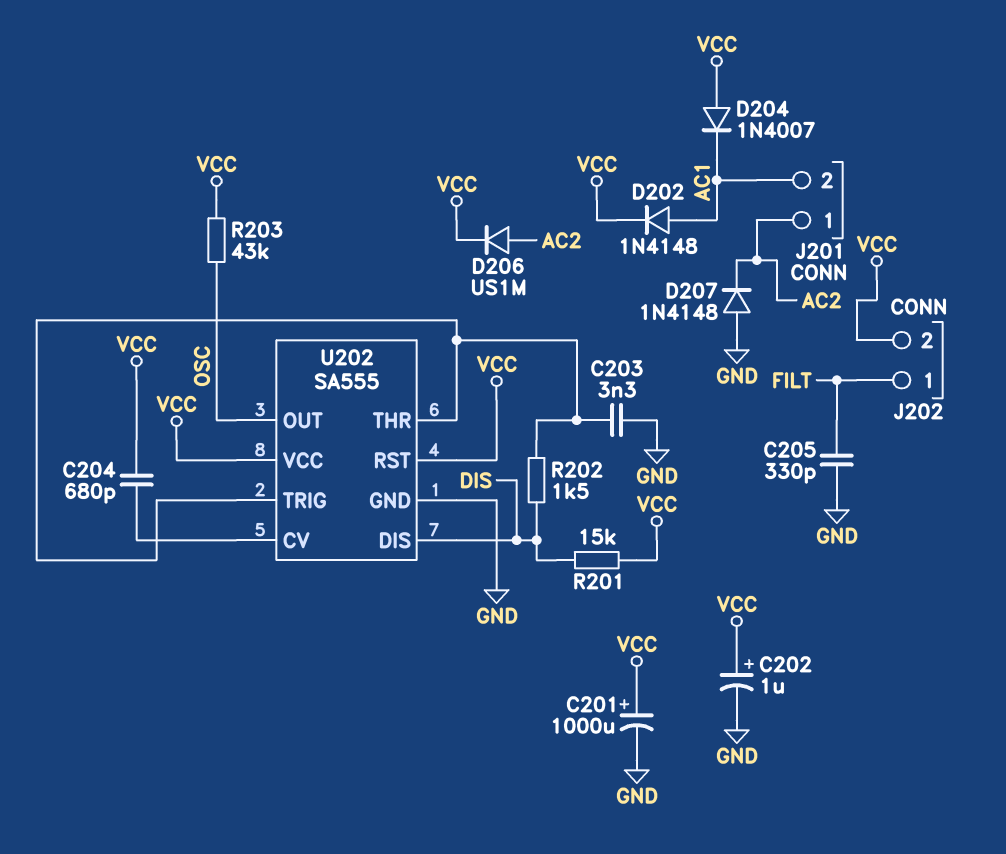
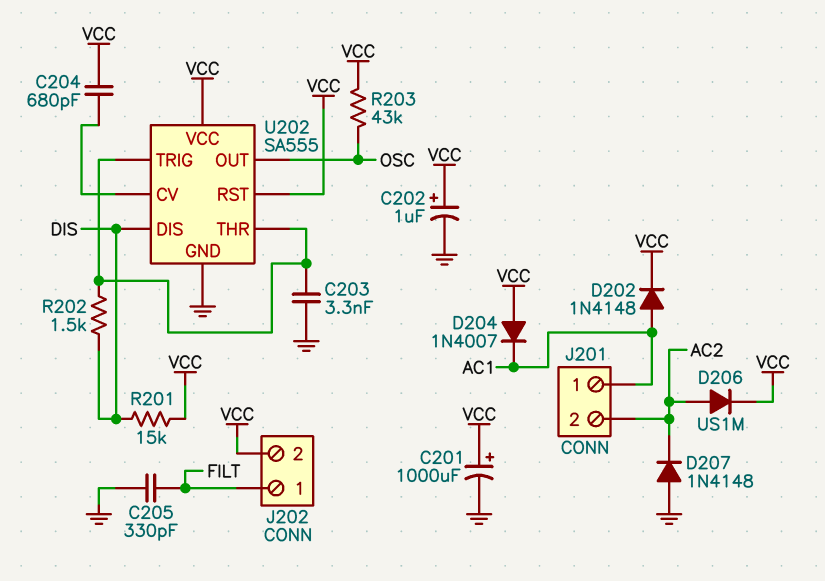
J201 pin 1: AC2 -> AC1
J201 pin 2: AC1 -> AC2

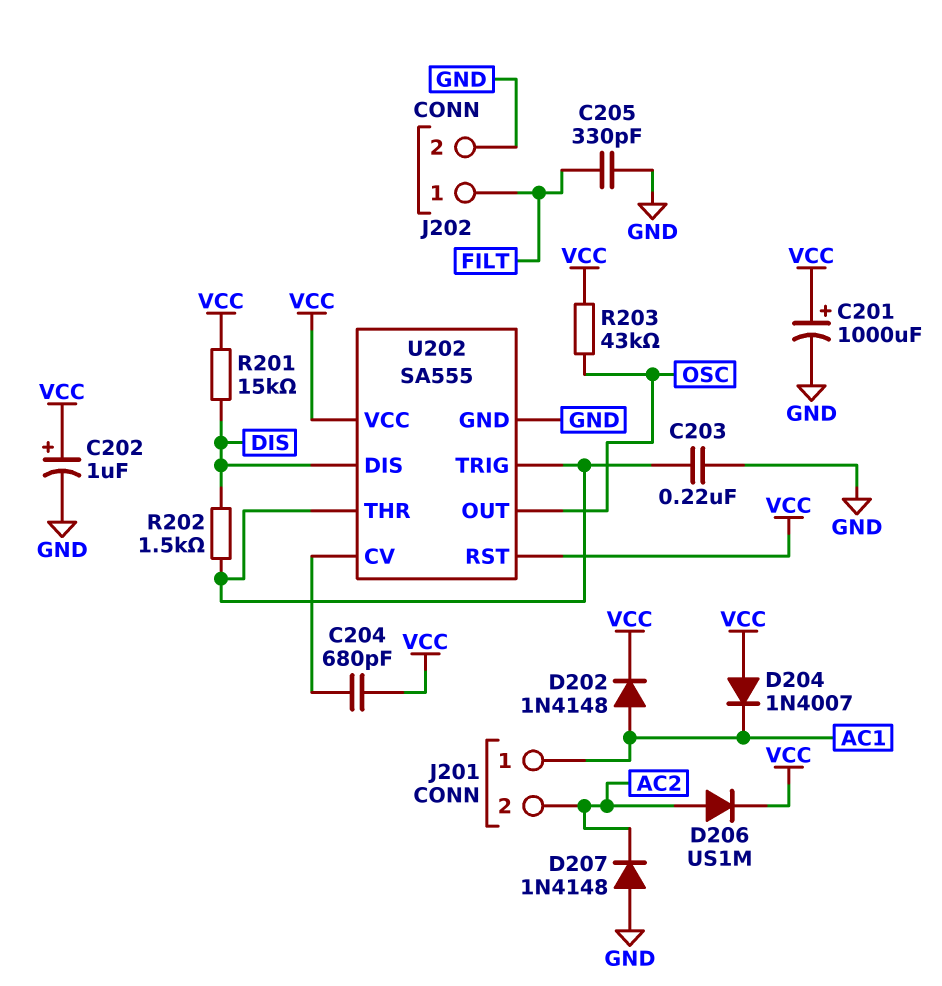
C203: 3.3nF (GND, U202/THR) -> 220nF (GND, U202/THR)
J202 pin 2: VCC -> GND

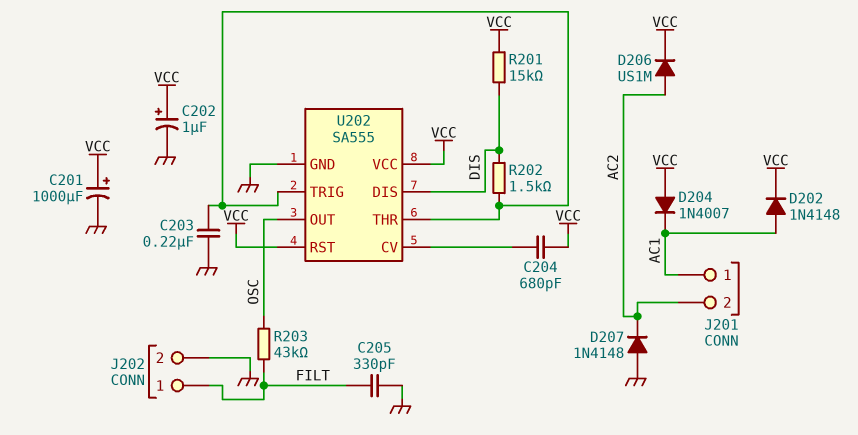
R203: 43k (OSC, VCC) -> 43k (FILT, OSC)

